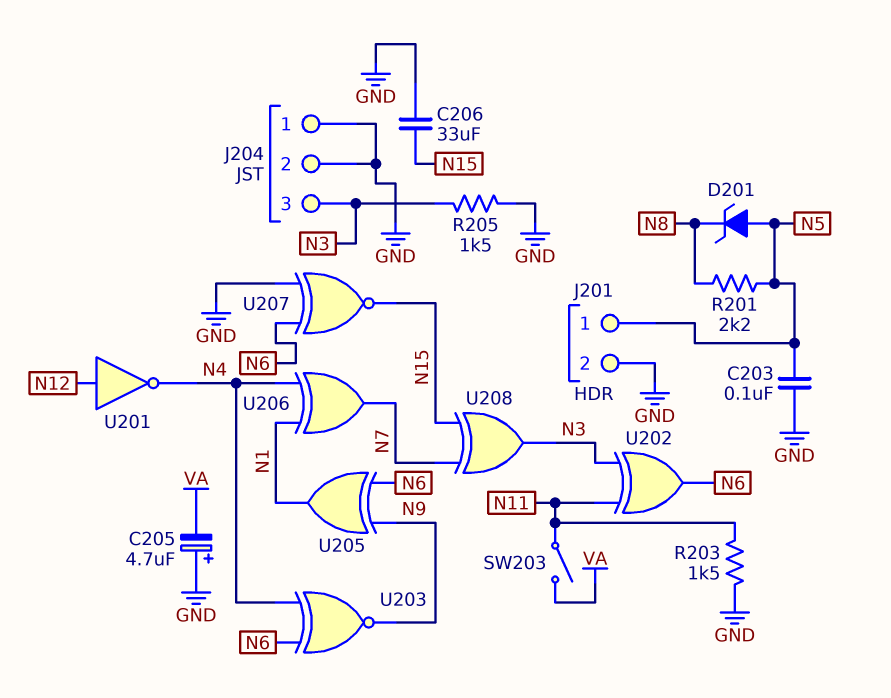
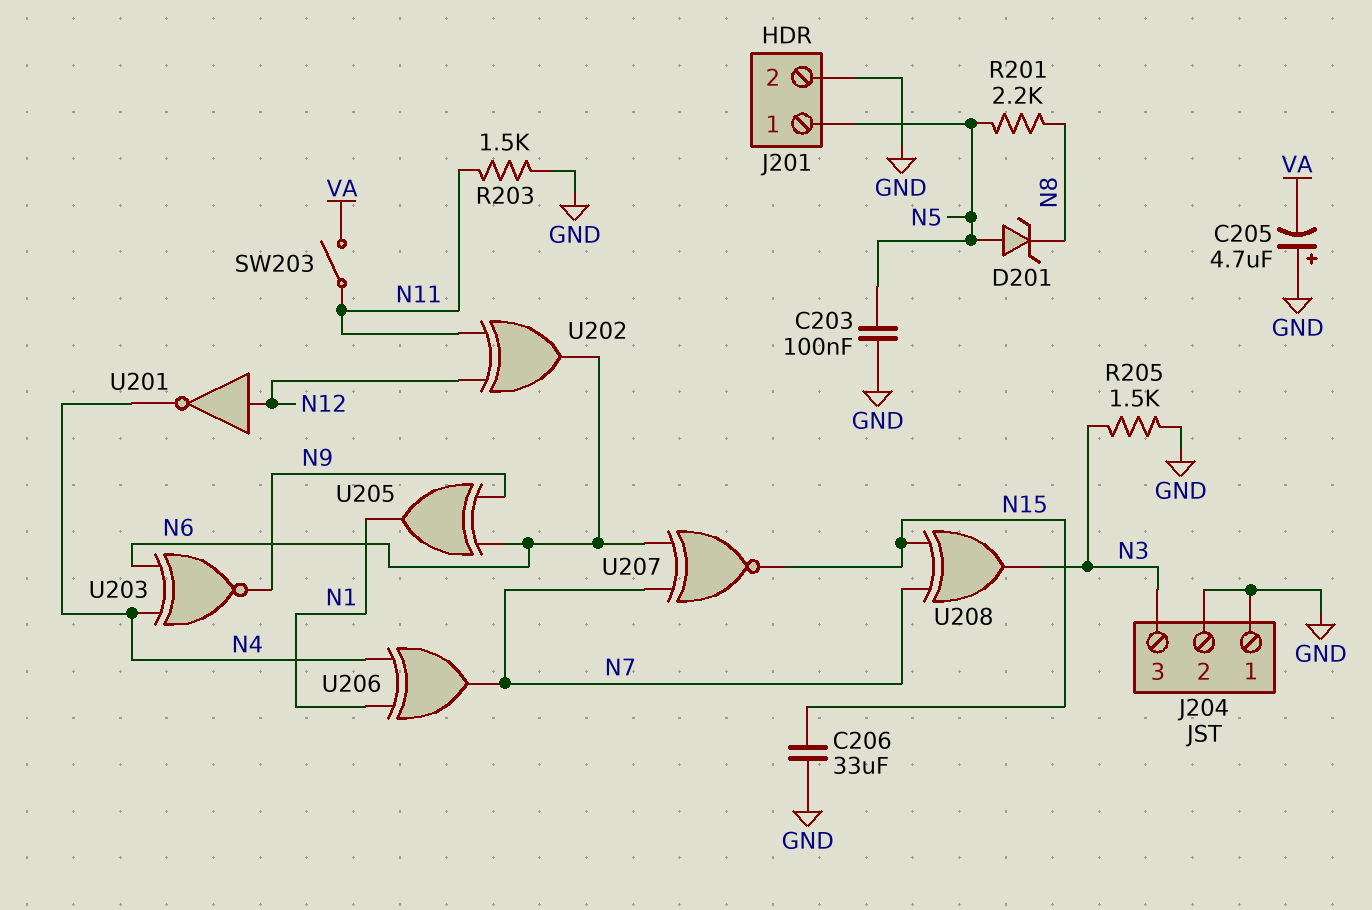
U202: XOR (in N3, in N11, out N6) -> XOR (in N11, in N12, out N6)
U207: XNOR (in GND, in N6, out N15) -> XNOR (in N6, in N7, out N15)

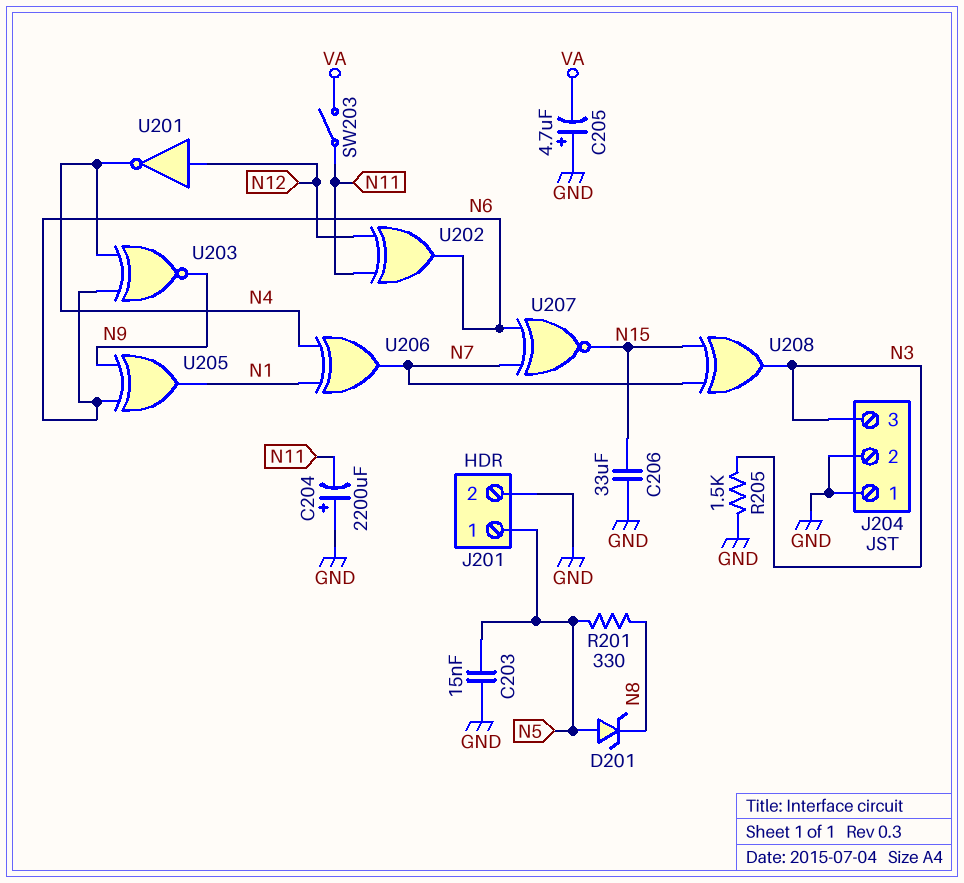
C203: 100nF (GND, N5) -> 15nF (GND, N5)
C204: none -> 2200uF (plus GND, minus N11)
R201: 2.2k (N5, N8) -> 330 (N5, N8)
R203: 1.5k (GND, N11) -> none

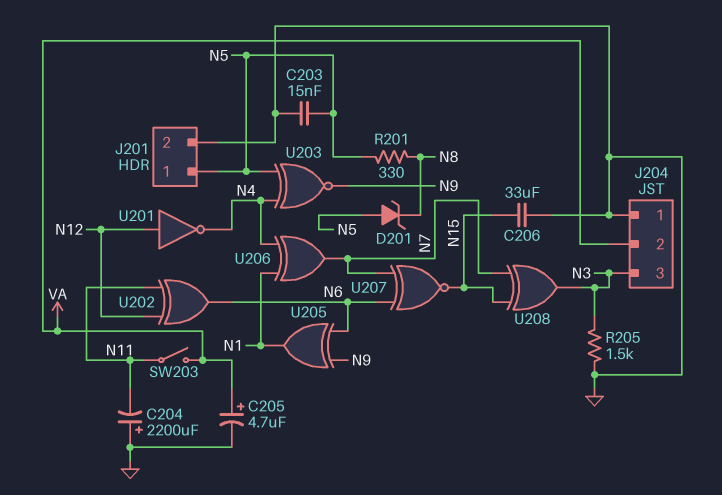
C205: 4.7uF (plus GND, minus VA) -> 4.7uF (plus VA, minus GND)
J204 pin 2: GND -> VA
U203: XNOR (in N4, in N6, out N9) -> XNOR (in N4, in N5, out N9)

